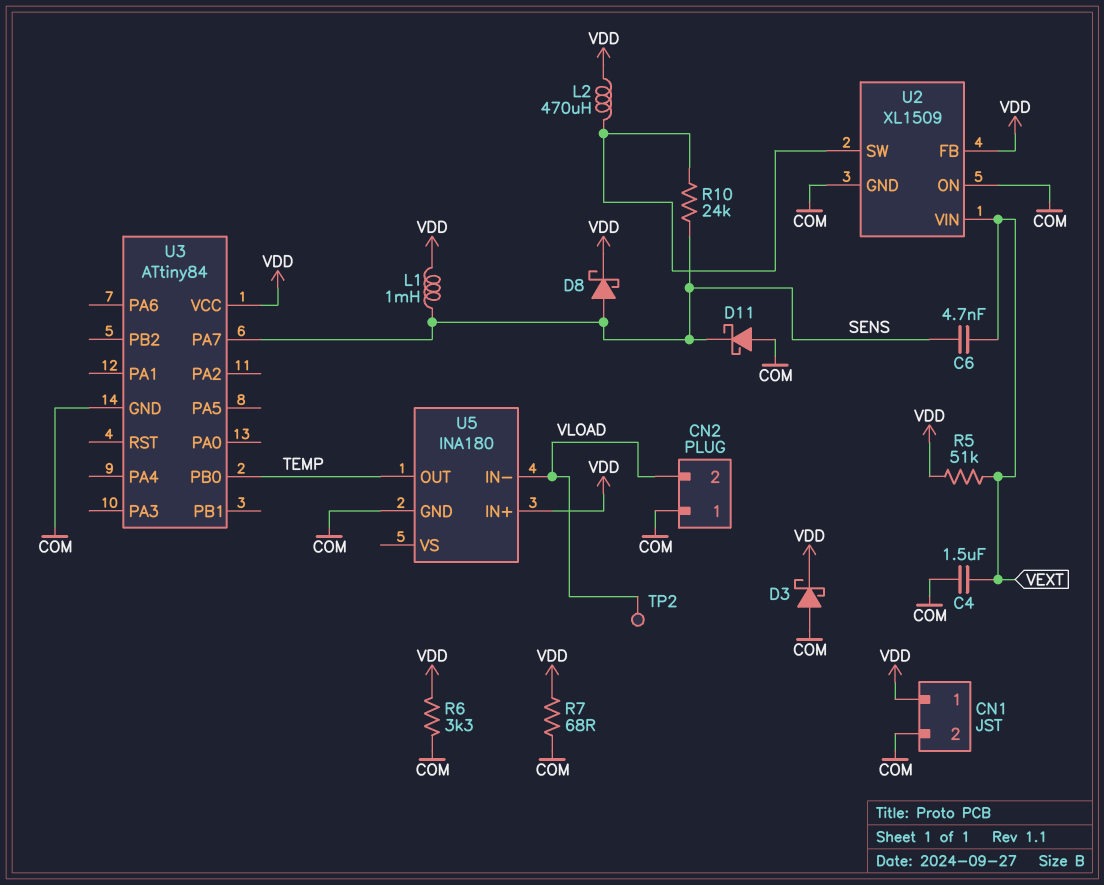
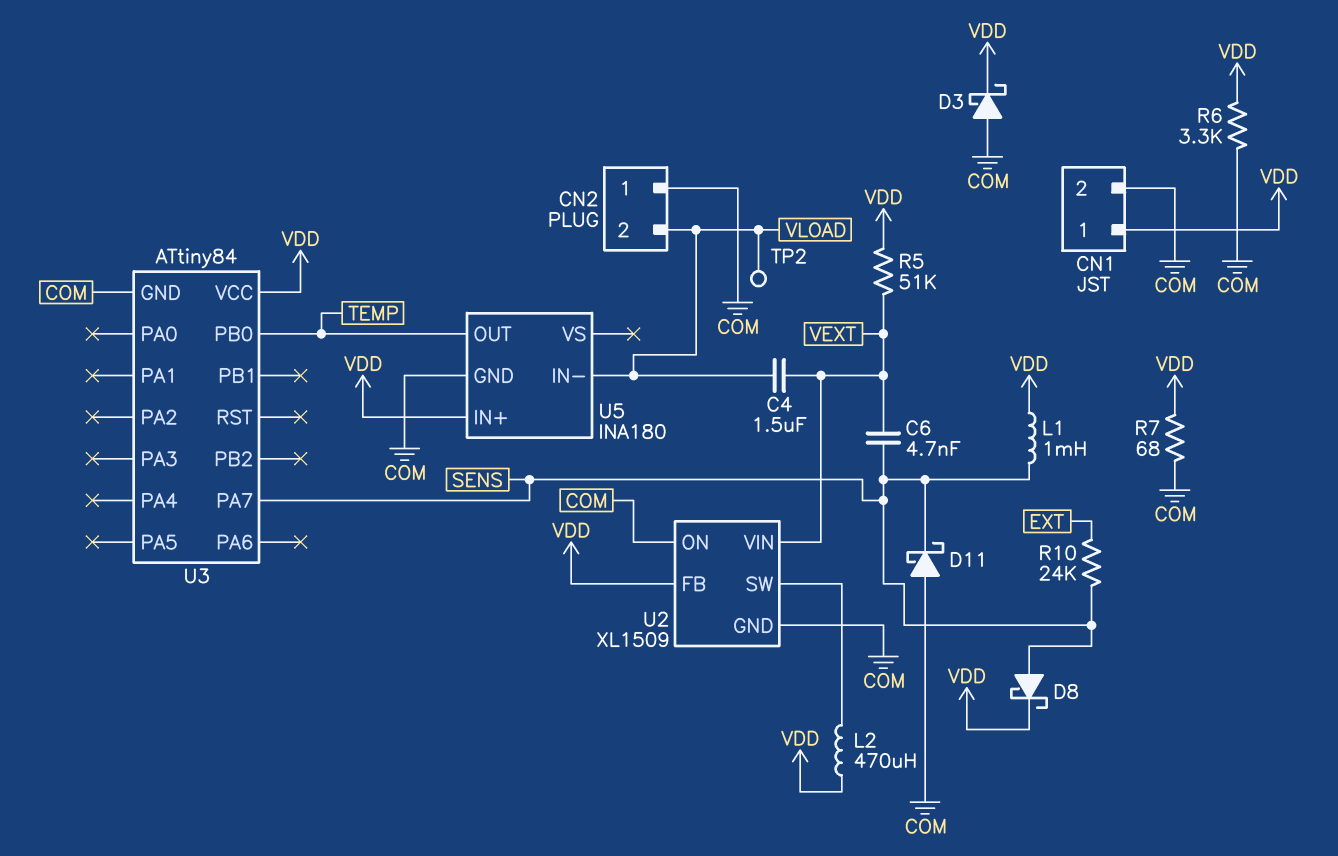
C4: 1.5uF (COM, VEXT) -> 1.5uF (VEXT, VLOAD)
R10: 24k (SENS, U2/SW) -> 24k (EXT, SENS)

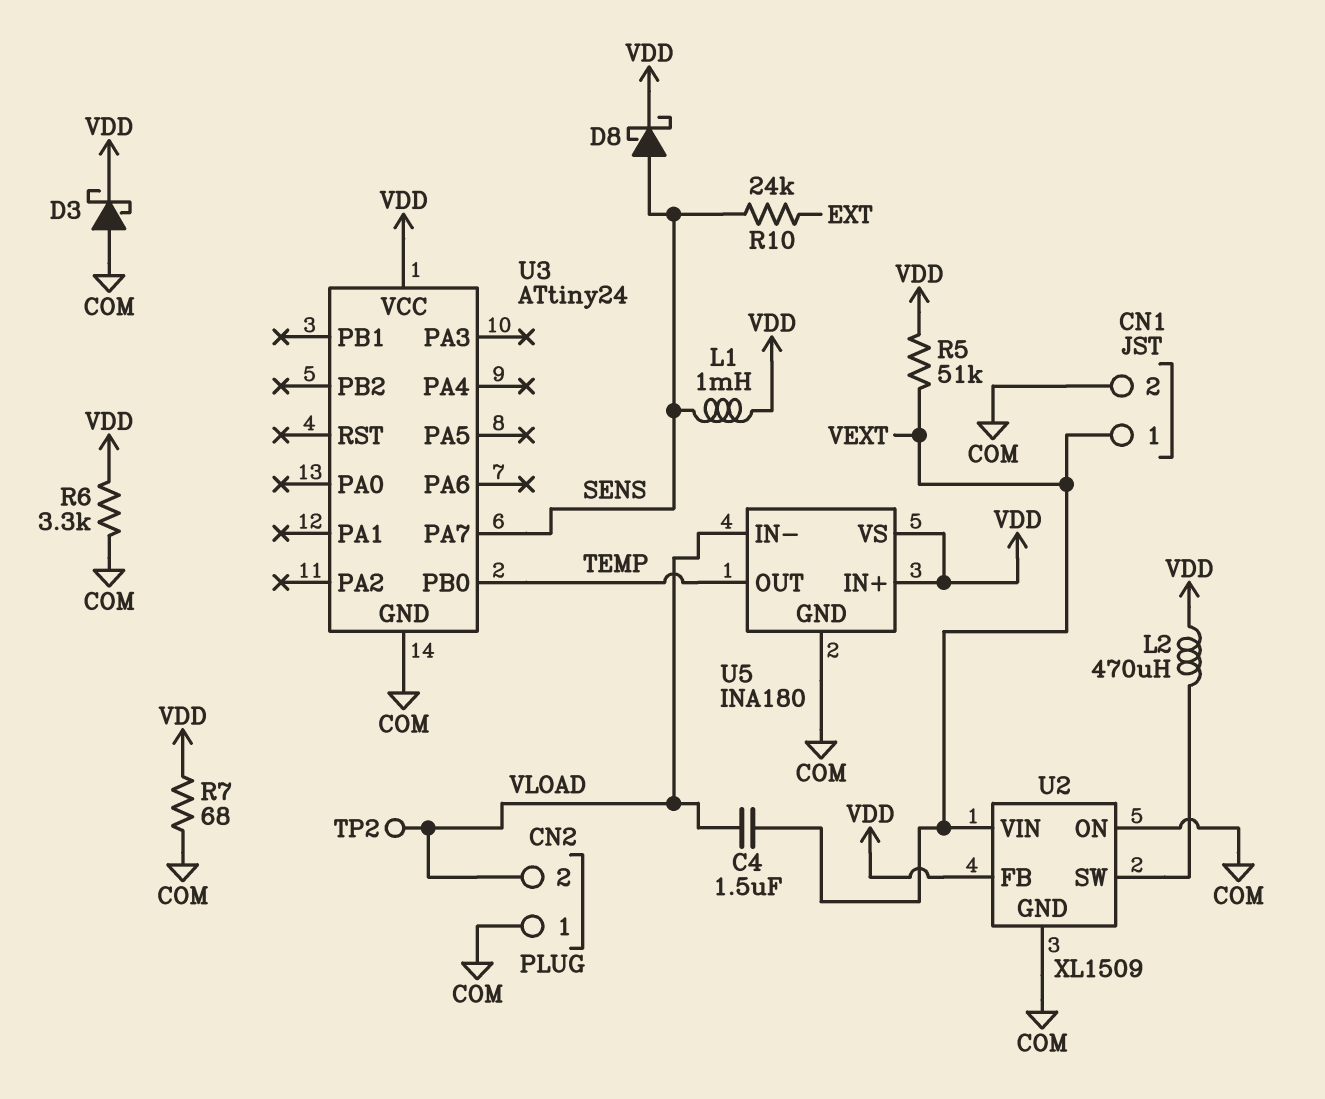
C6: 4.7nF (SENS, VEXT) -> none
CN1 pin 1: VDD -> VEXT
D11: schottky (A COM, K SENS) -> none
U3: ATtiny84 -> ATtiny24
U5 pin VS: none -> VDD

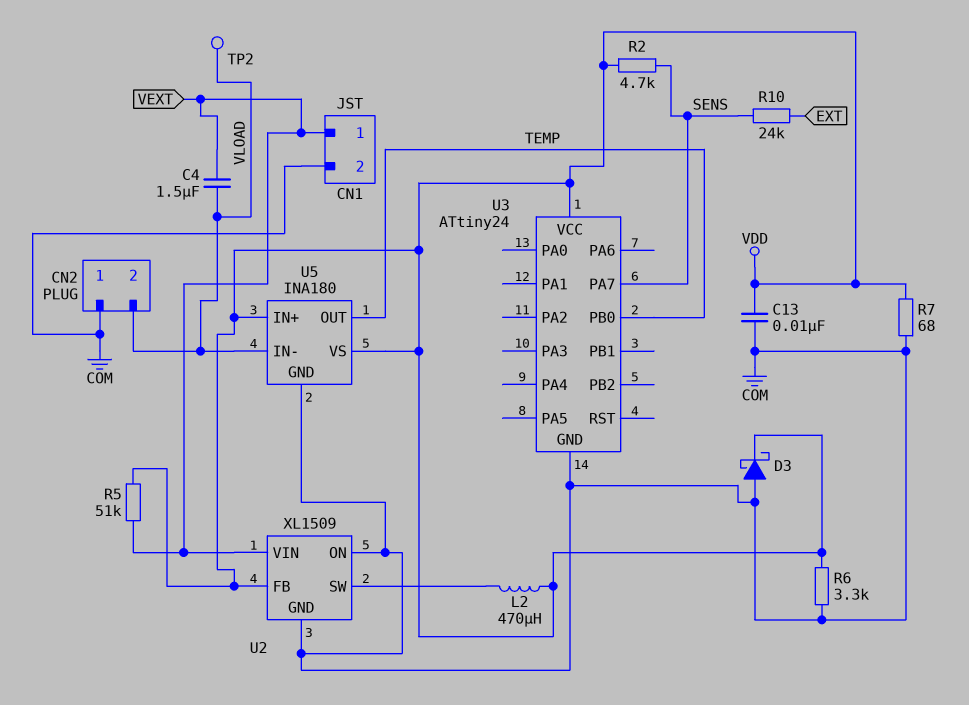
C13: none -> 10nF (COM, VDD)
D8: schottky (A SENS, K VDD) -> none
L1: 1mH (SENS, VDD) -> none
R2: none -> 4.7k (SENS, VDD)

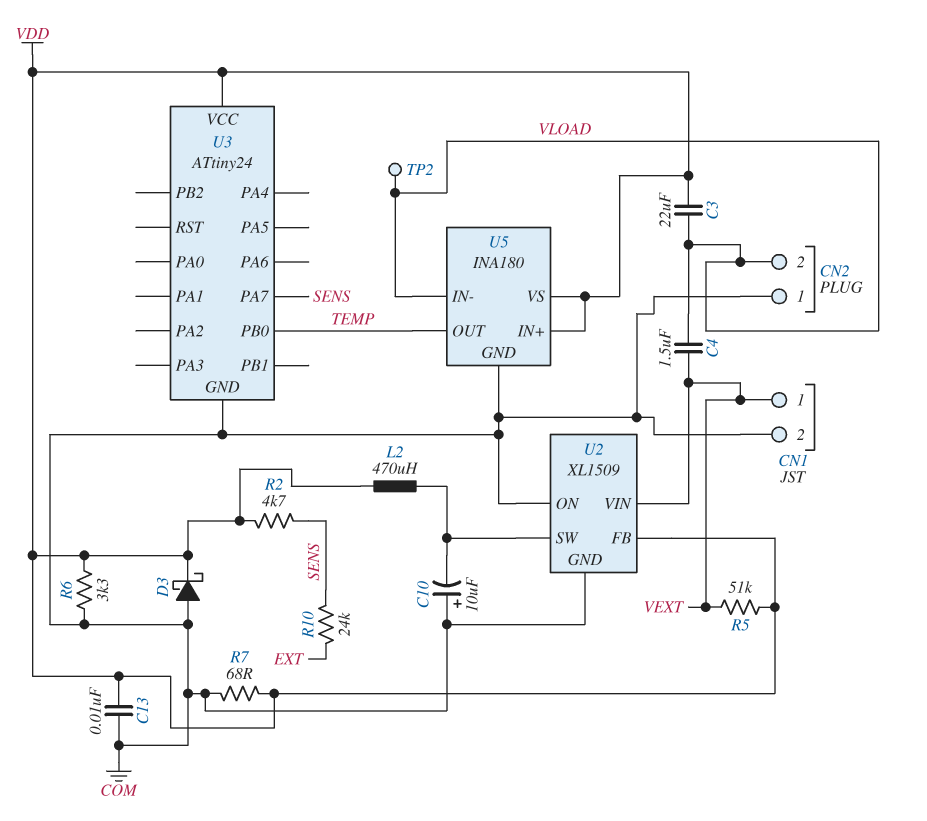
C3: none -> 22uF (VDD, VLOAD)
C10: none -> 10uF (plus COM, minus U2/SW)

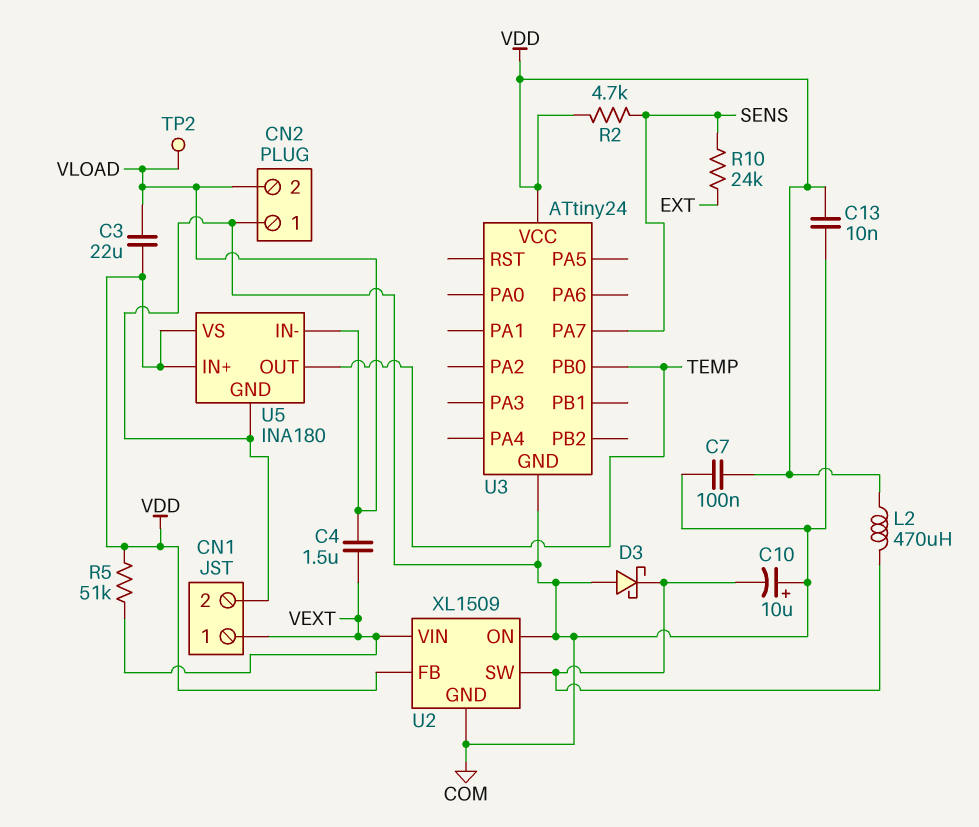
C7: none -> 100nF (COM, VDD)
D3: schottky (A COM, K VDD) -> schottky (A COM, K U2/SW)
R6: 3.3k (COM, VDD) -> none
R7: 68 (COM, VDD) -> none

